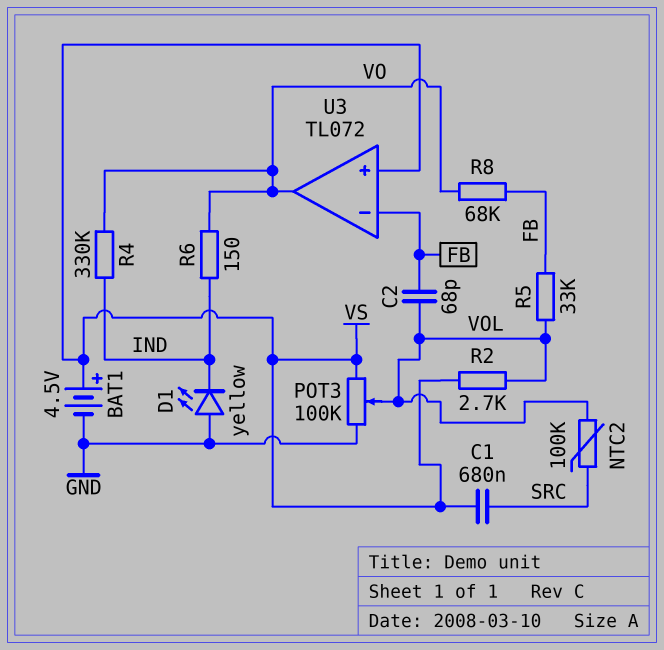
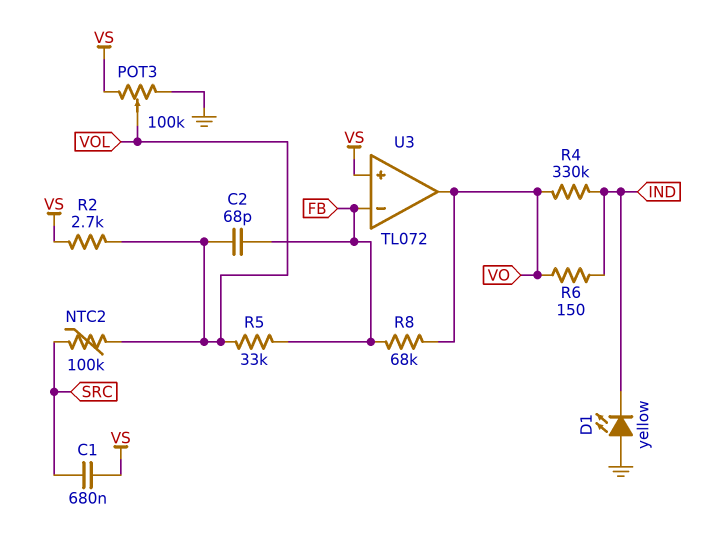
BAT1: 4.5V (plus VS, minus GND) -> none

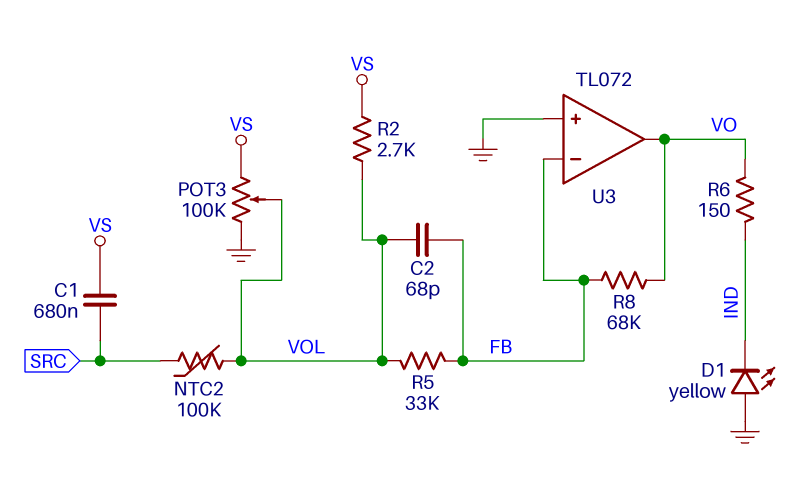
R4: 330k (IND, VO) -> none
U3 pin in+: VS -> GND

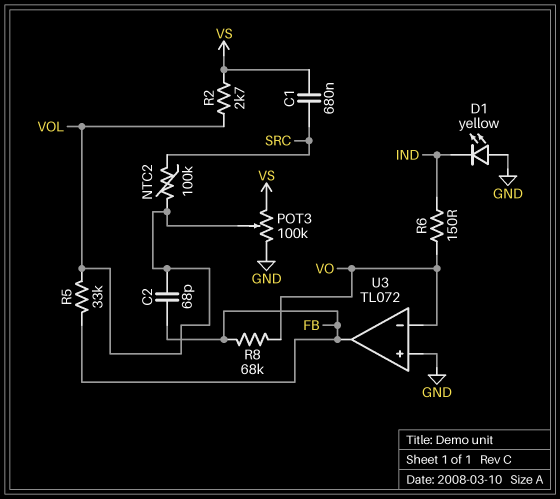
U3 pin in-: FB -> VO
U3 pin out: VO -> FB

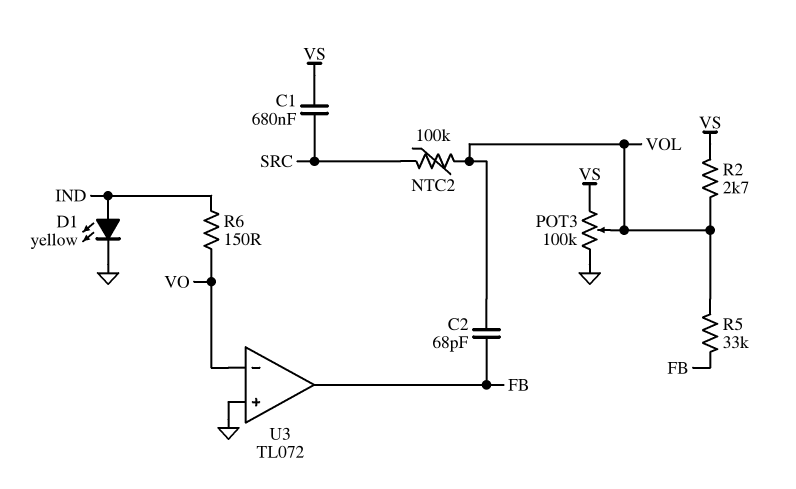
D1: LED yellow (A GND, K IND) -> LED yellow (A IND, K GND)
R8: 68k (FB, VO) -> none

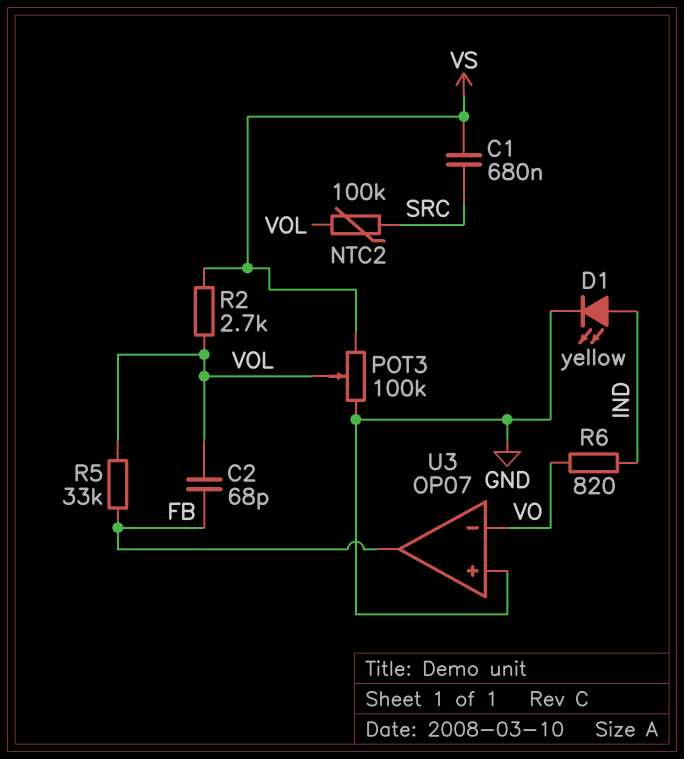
R6: 150 (IND, VO) -> 820 (IND, VO)
U3: TL072 -> OP07

